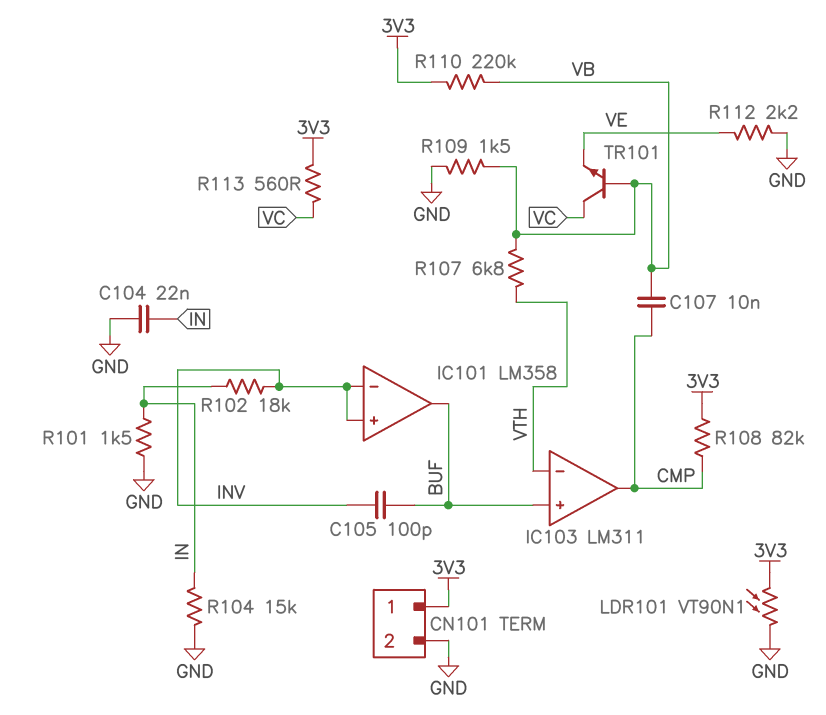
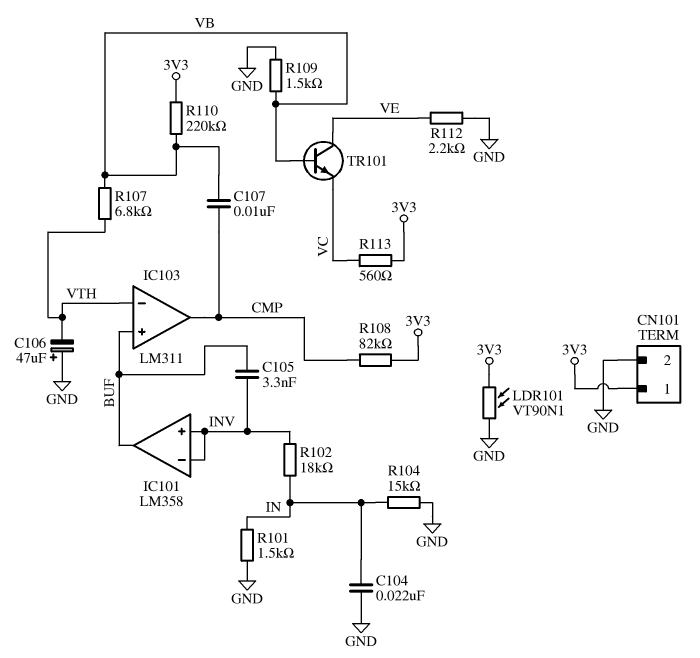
C105: 100pF (BUF, INV) -> 3.3nF (BUF, INV)
C106: none -> 47uF (plus GND, minus VTH)
TR101: NPN (B VB, C VC, E VE) -> NPN (B VB, C VE, E VC)

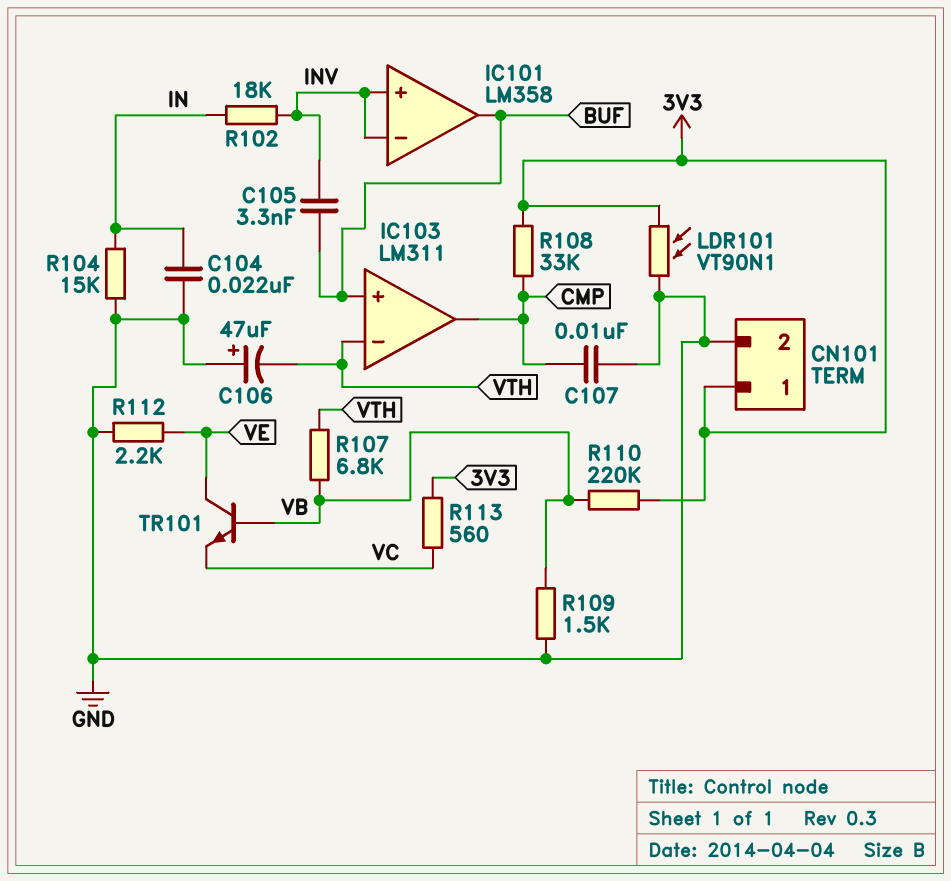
C107: 10nF (CMP, VB) -> 10nF (CMP, GND)
R101: 1.5k (GND, IN) -> none
R108: 82k (3V3, CMP) -> 33k (3V3, CMP)

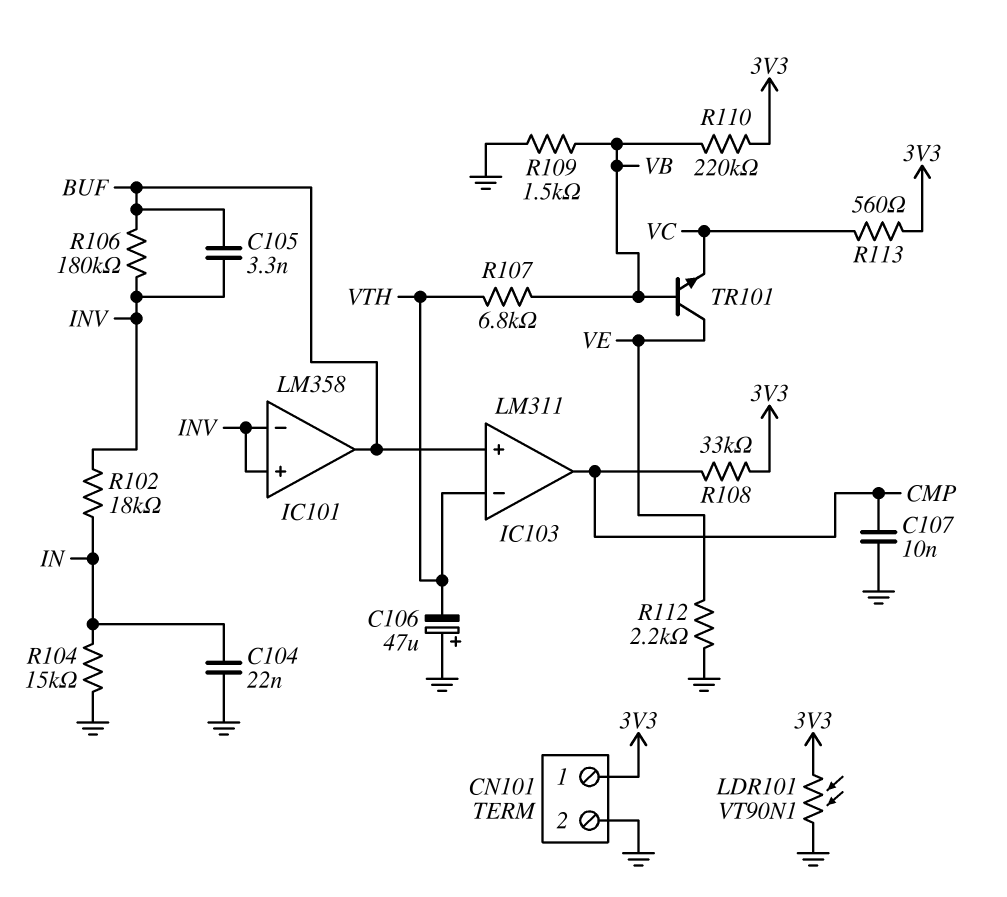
R106: none -> 180k (BUF, INV)

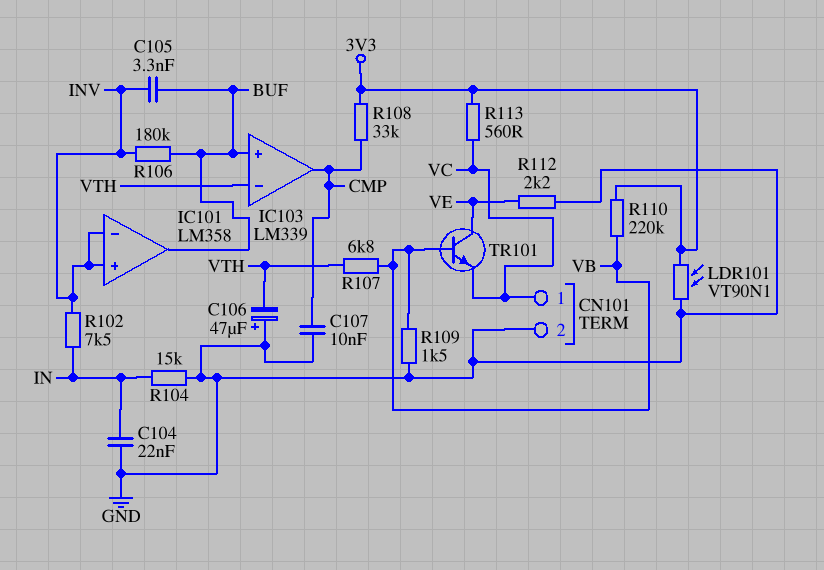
CN101 pin 1: 3V3 -> VC
IC103: LM311 -> LM339
R102: 18k (IN, INV) -> 7.5k (IN, INV)

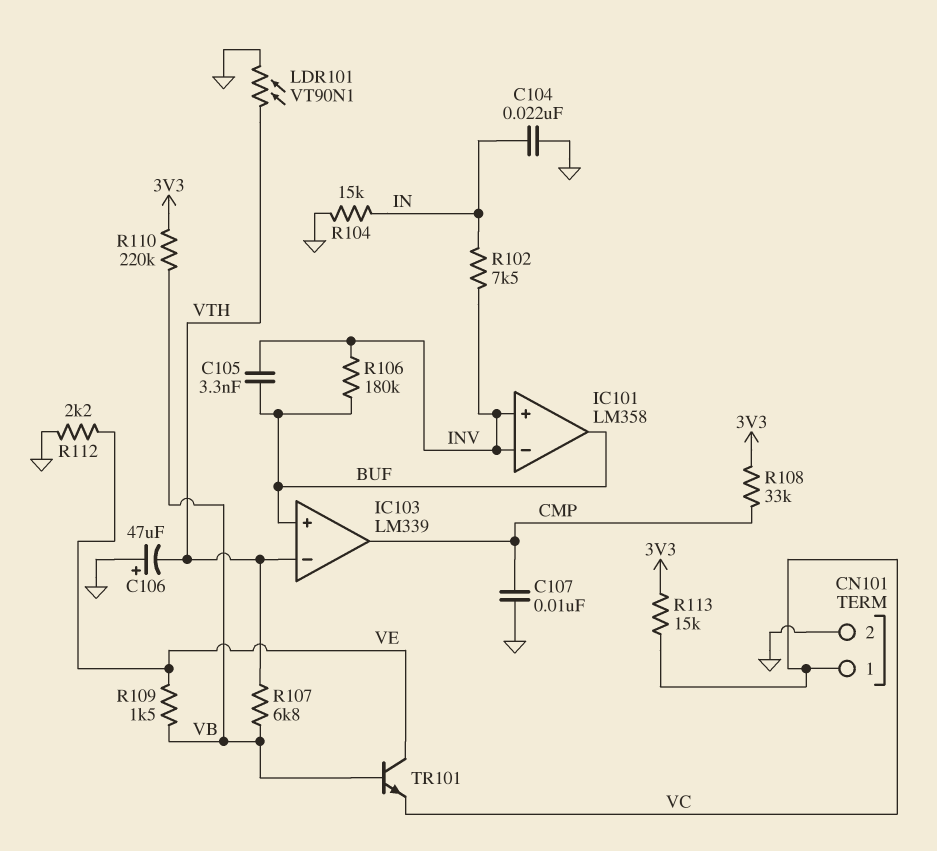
LDR101: VT90N1 (3V3, GND) -> VT90N1 (GND, VTH)
R109: 1.5k (GND, VB) -> 1.5k (VB, VE)
R113: 560 (3V3, VC) -> 15k (3V3, VC)

